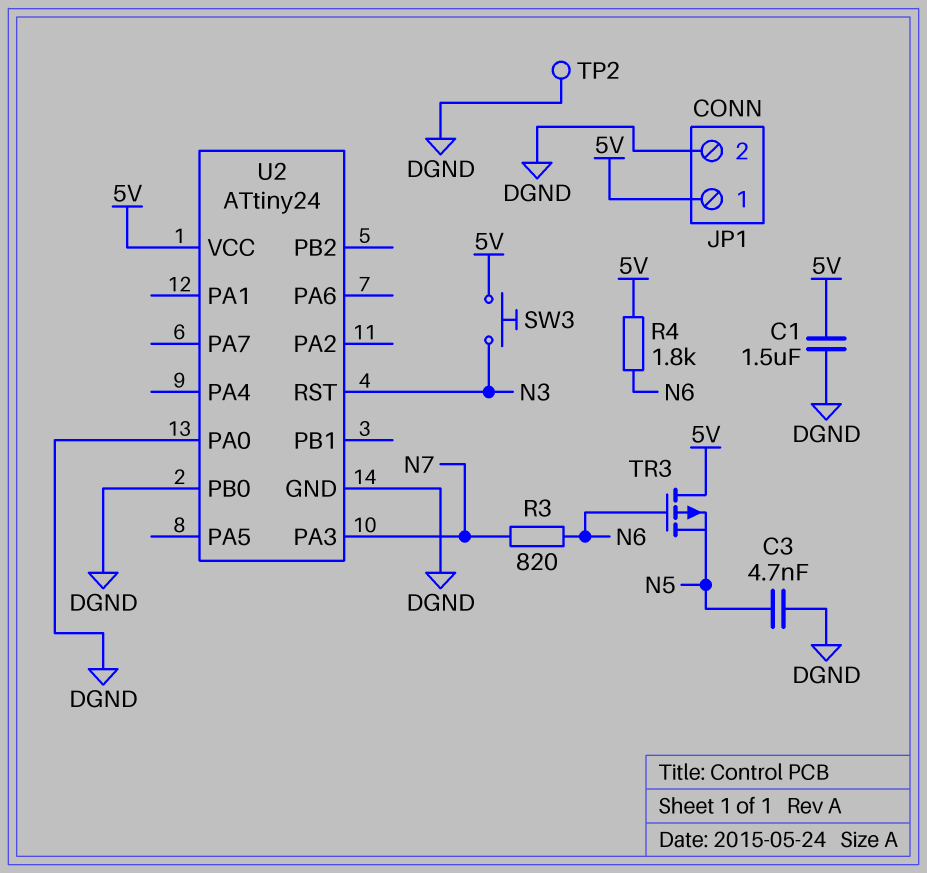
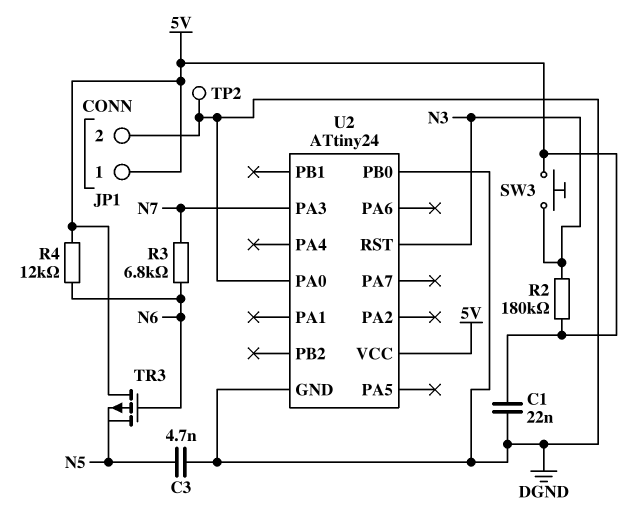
C1: 1.5uF (5V, DGND) -> 22nF (5V, DGND)
R2: none -> 180k (5V, N3)
R3: 820 (N6, N7) -> 6.8k (N6, N7)
R4: 1.8k (5V, N6) -> 12k (5V, N6)

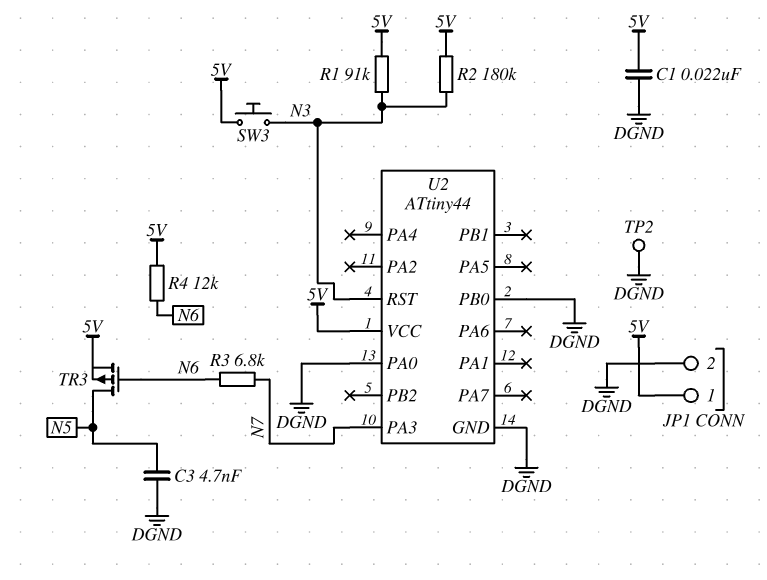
R1: none -> 91k (5V, N3)
TR3: PMOS (G N6, D 5V, S N5) -> PMOS (G N6, D N5, S 5V)
U2: ATtiny24 -> ATtiny44

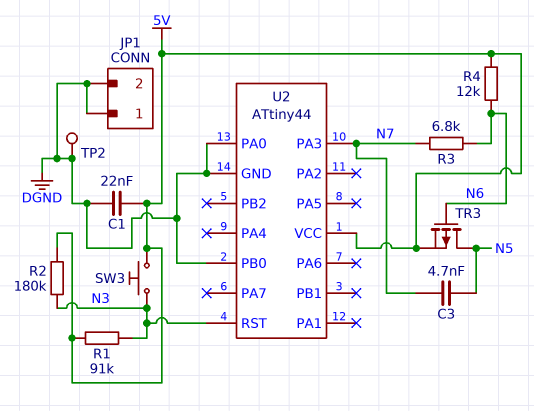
C3: 4.7nF (DGND, N5) -> 4.7nF (N5, N7)
JP1 pin 1: 5V -> DGND

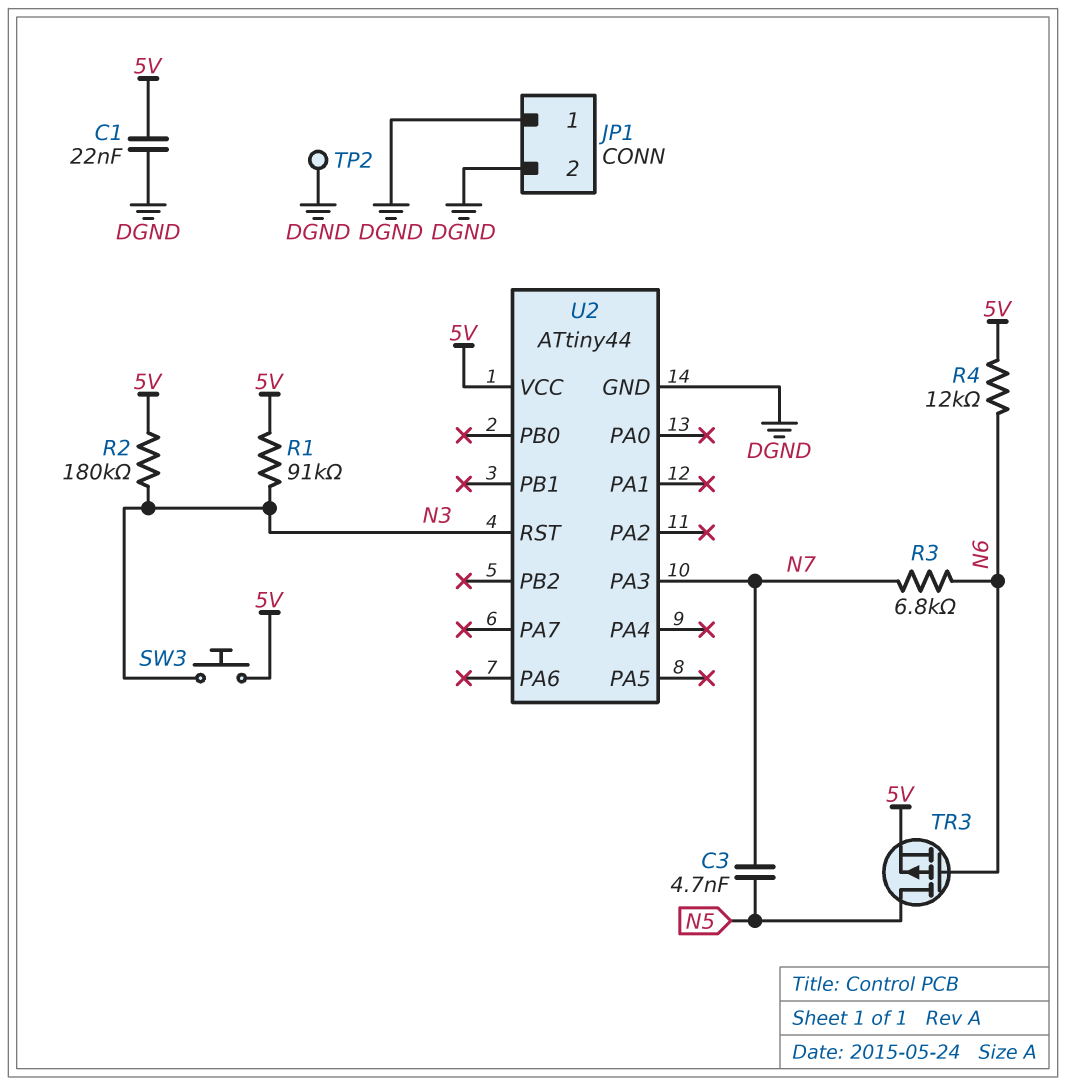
U2 pin PA0: DGND -> none
U2 pin PB0: DGND -> none

